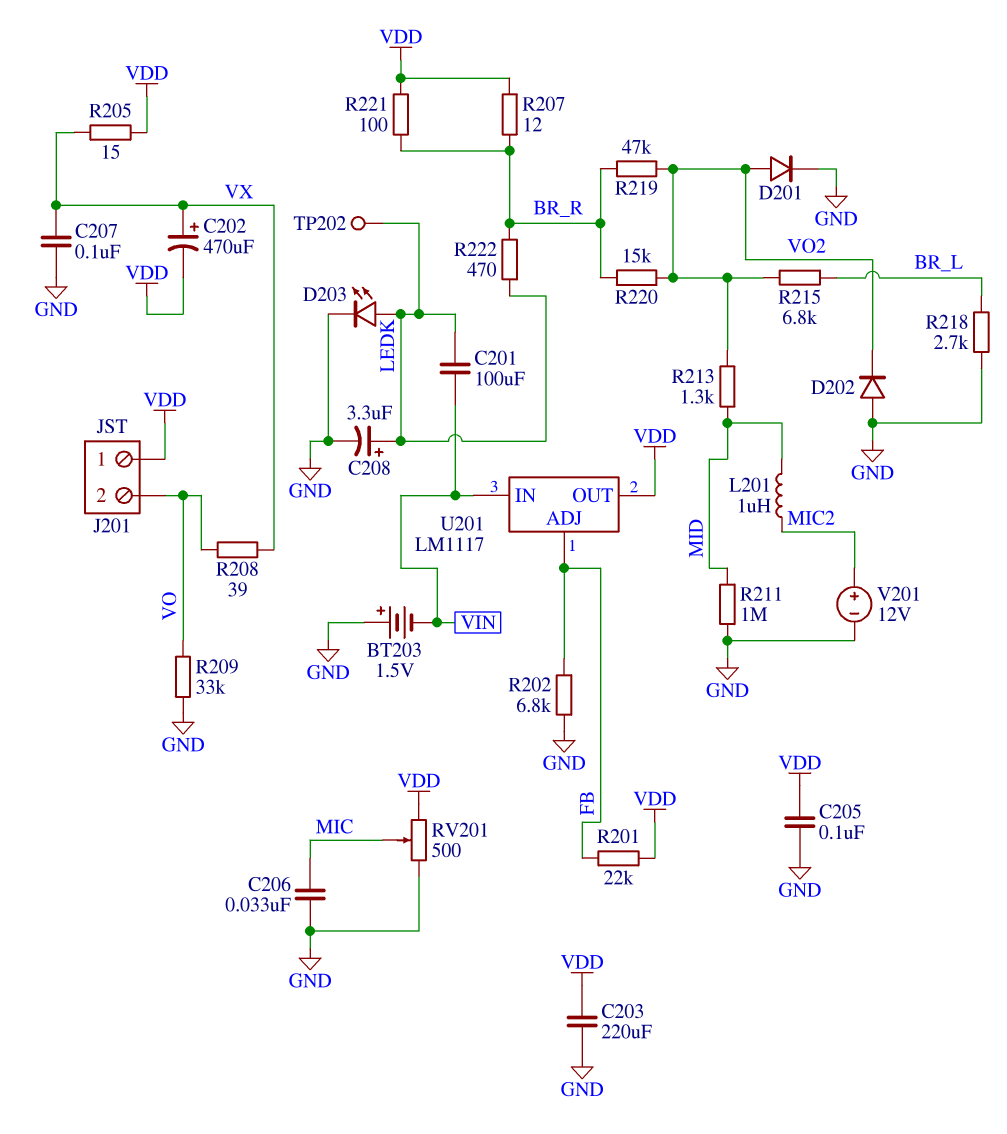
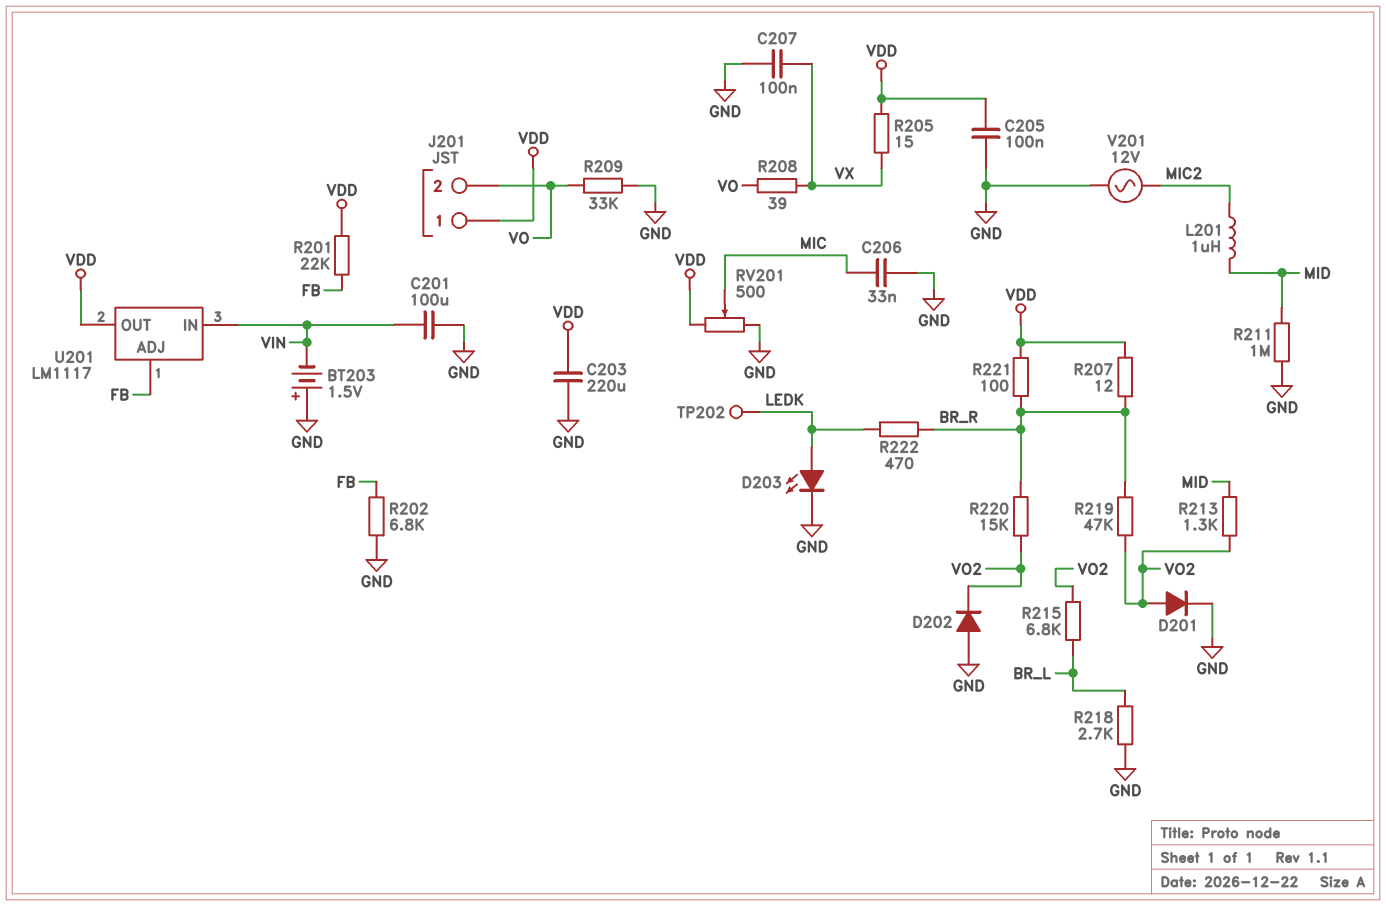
C201: 100uF (LEDK, VIN) -> 100uF (GND, VIN)
C202: 470uF (plus VX, minus VDD) -> none
C208: 3.3uF (plus LEDK, minus GND) -> none
V201: 12V (plus MIC2, minus GND) -> AC 12V (GND, MIC2)

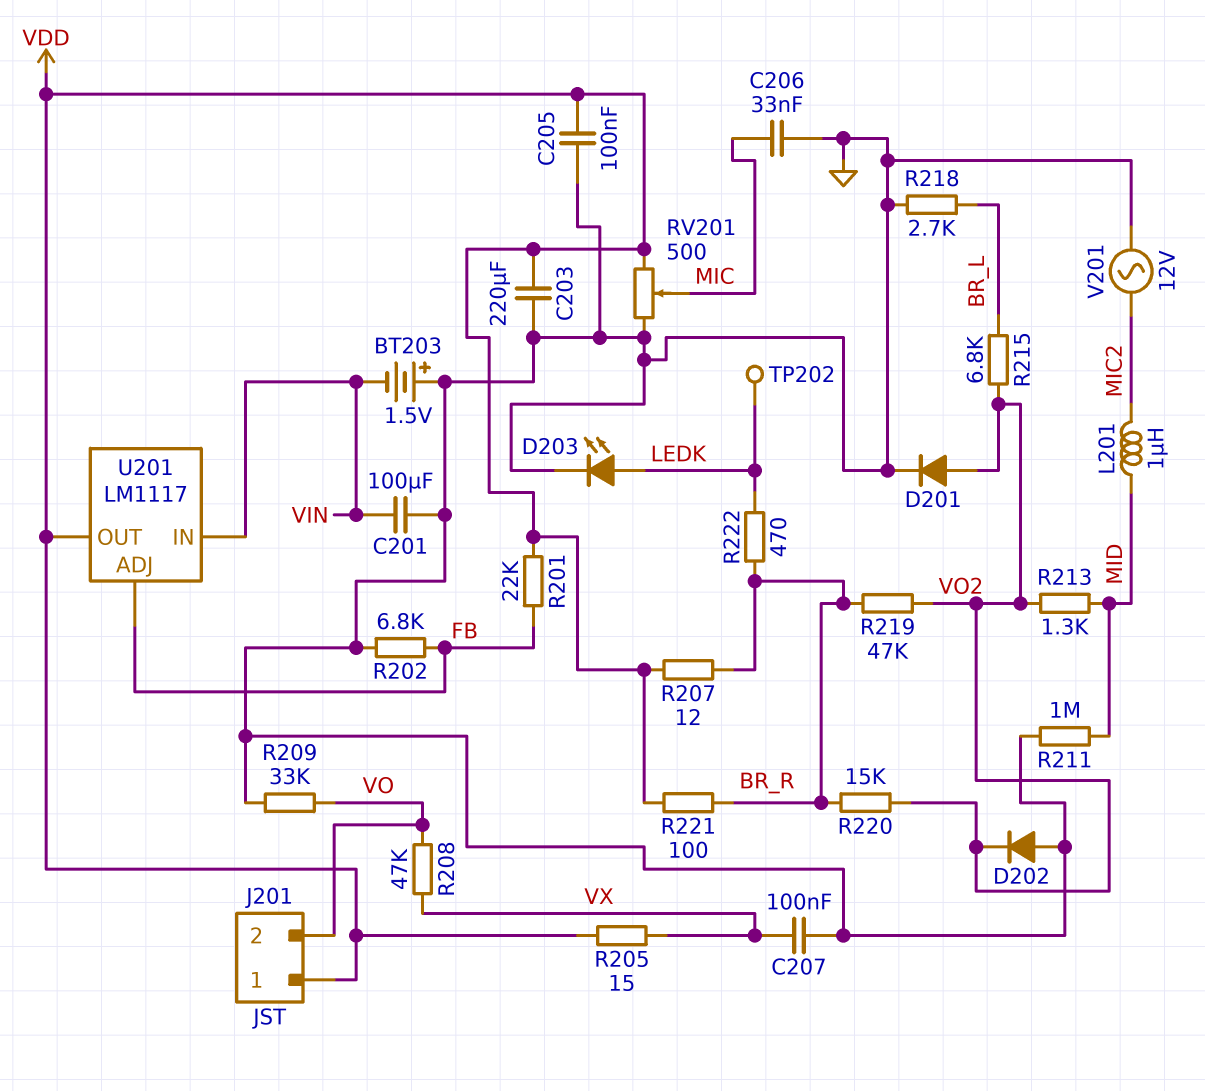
R208: 39 (VO, VX) -> 47k (VO, VX)

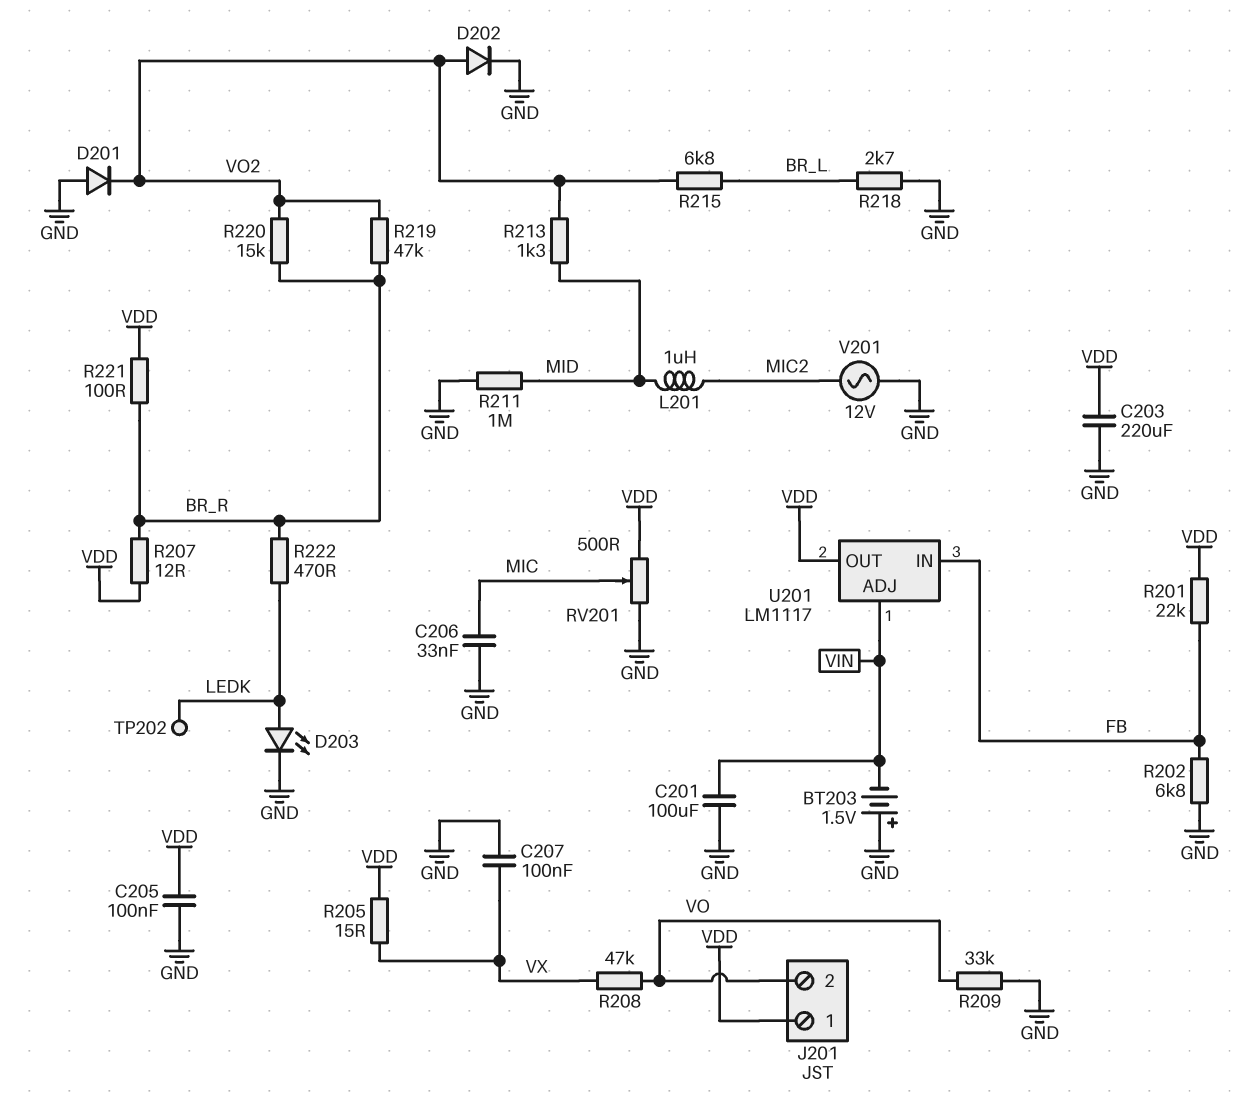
D201: diode (A VO2, K GND) -> diode (A GND, K VO2)
D202: diode (A GND, K VO2) -> diode (A VO2, K GND)
U201 pin ADJ: FB -> VIN
U201 pin IN: VIN -> FB

